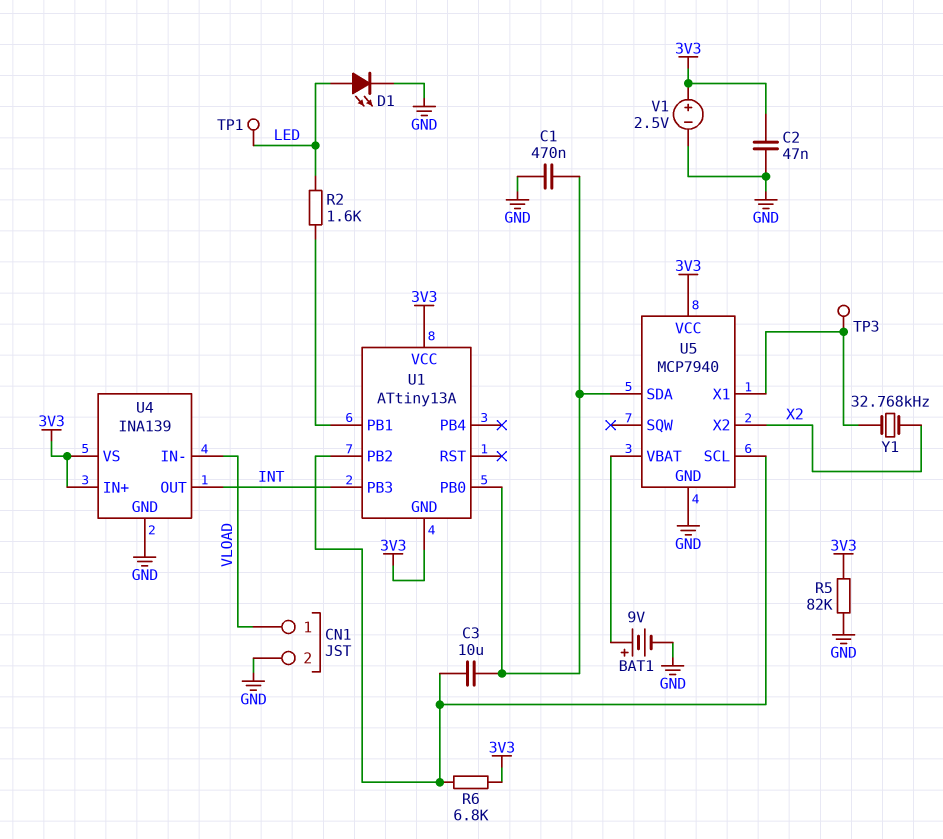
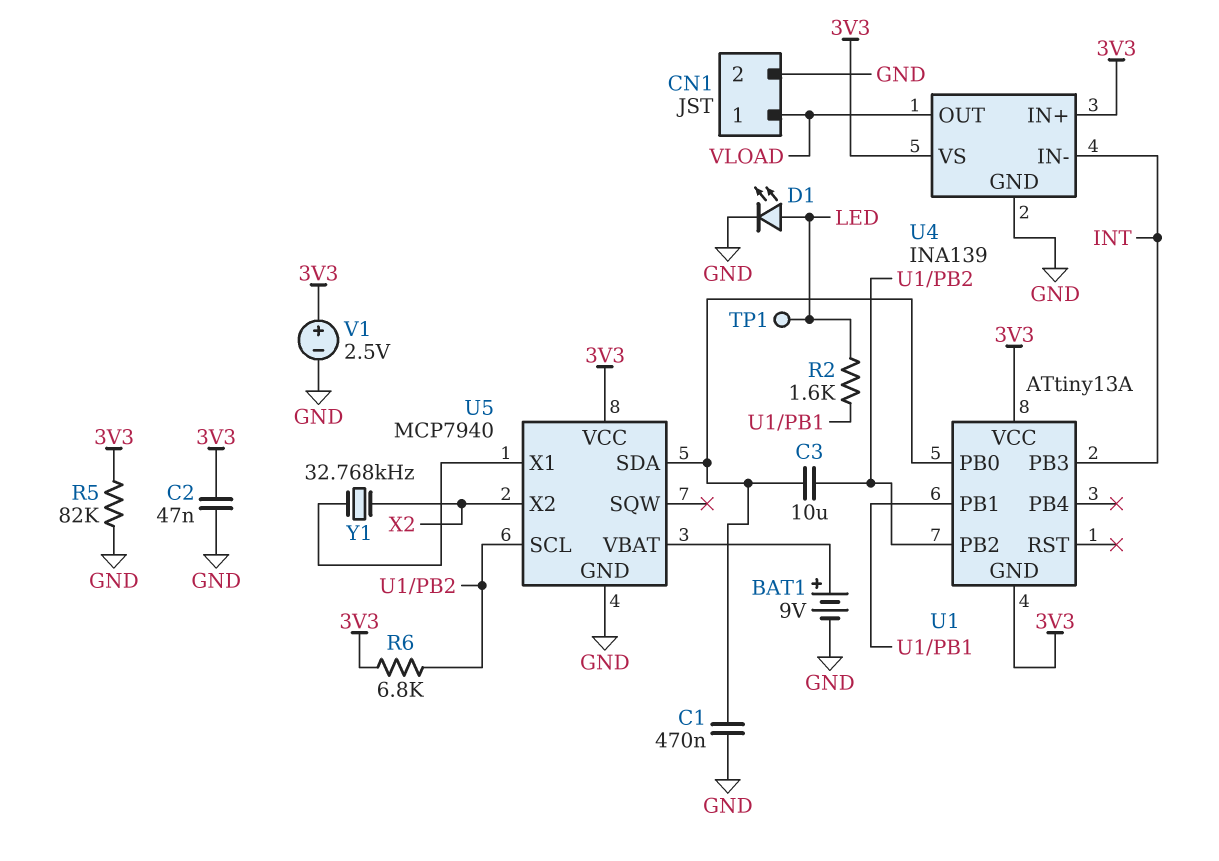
TP3: test point (U5/X1) -> none
U4 pin IN-: VLOAD -> INT
U4 pin OUT: INT -> VLOAD

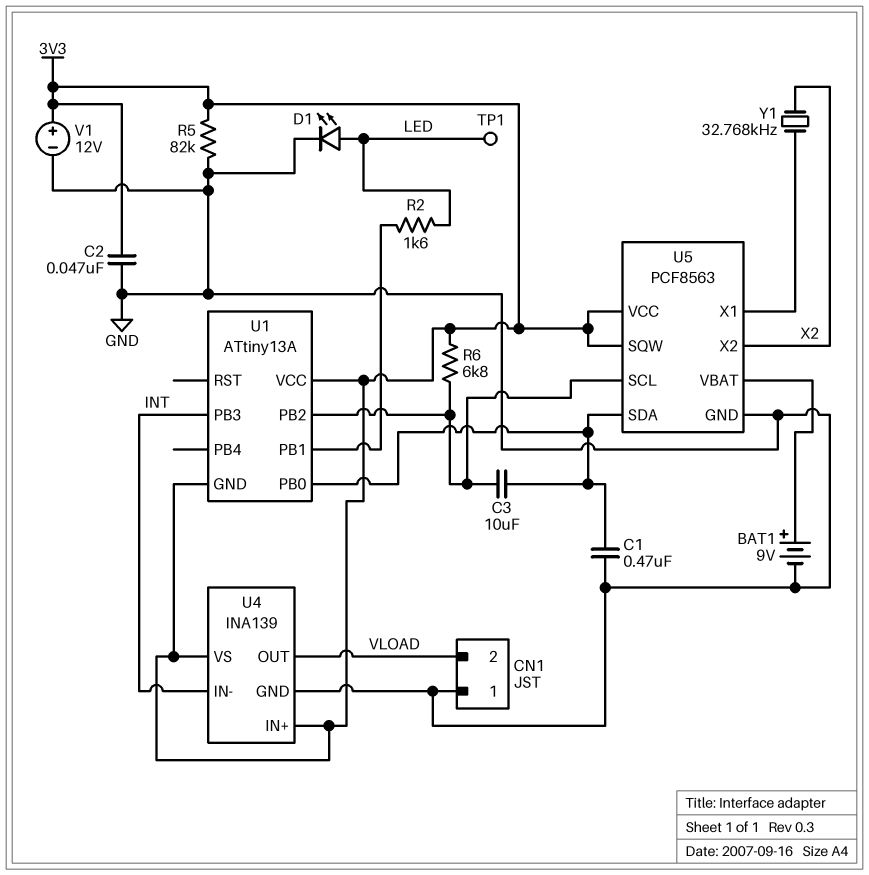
CN1 pin 1: VLOAD -> GND
CN1 pin 2: GND -> VLOAD
U5: MCP7940 -> PCF8563
U5 pin SQW: none -> 3V3
V1: 2.5V (plus 3V3, minus GND) -> 12V (plus 3V3, minus GND)

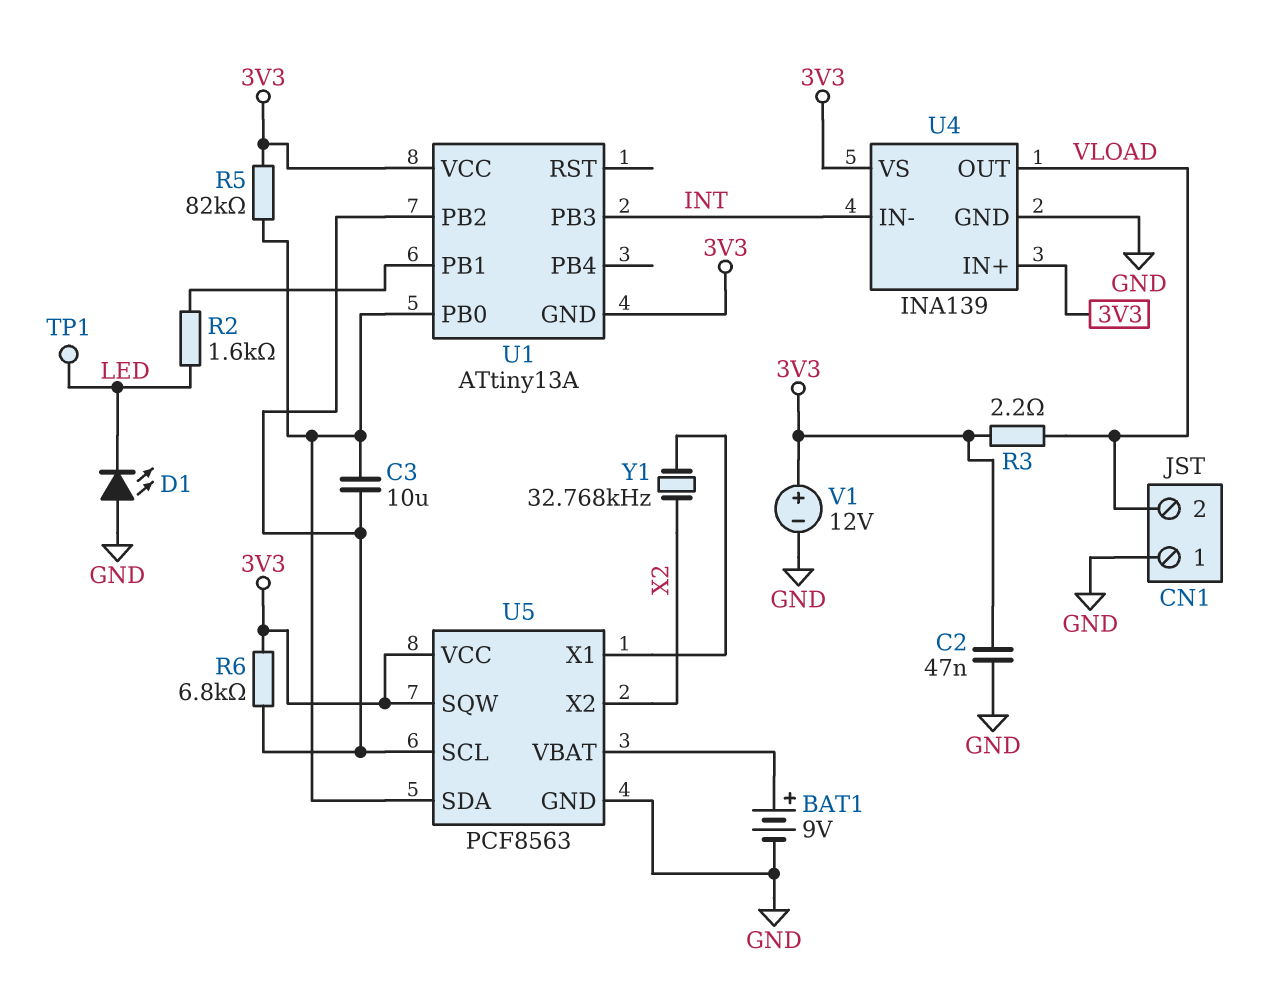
C1: 470nF (GND, U1/PB0) -> none
D1: LED (A LED, K GND) -> LED (A GND, K LED)
R3: none -> 2.2 (3V3, VLOAD)
R5: 82k (3V3, GND) -> 82k (3V3, U1/PB0)

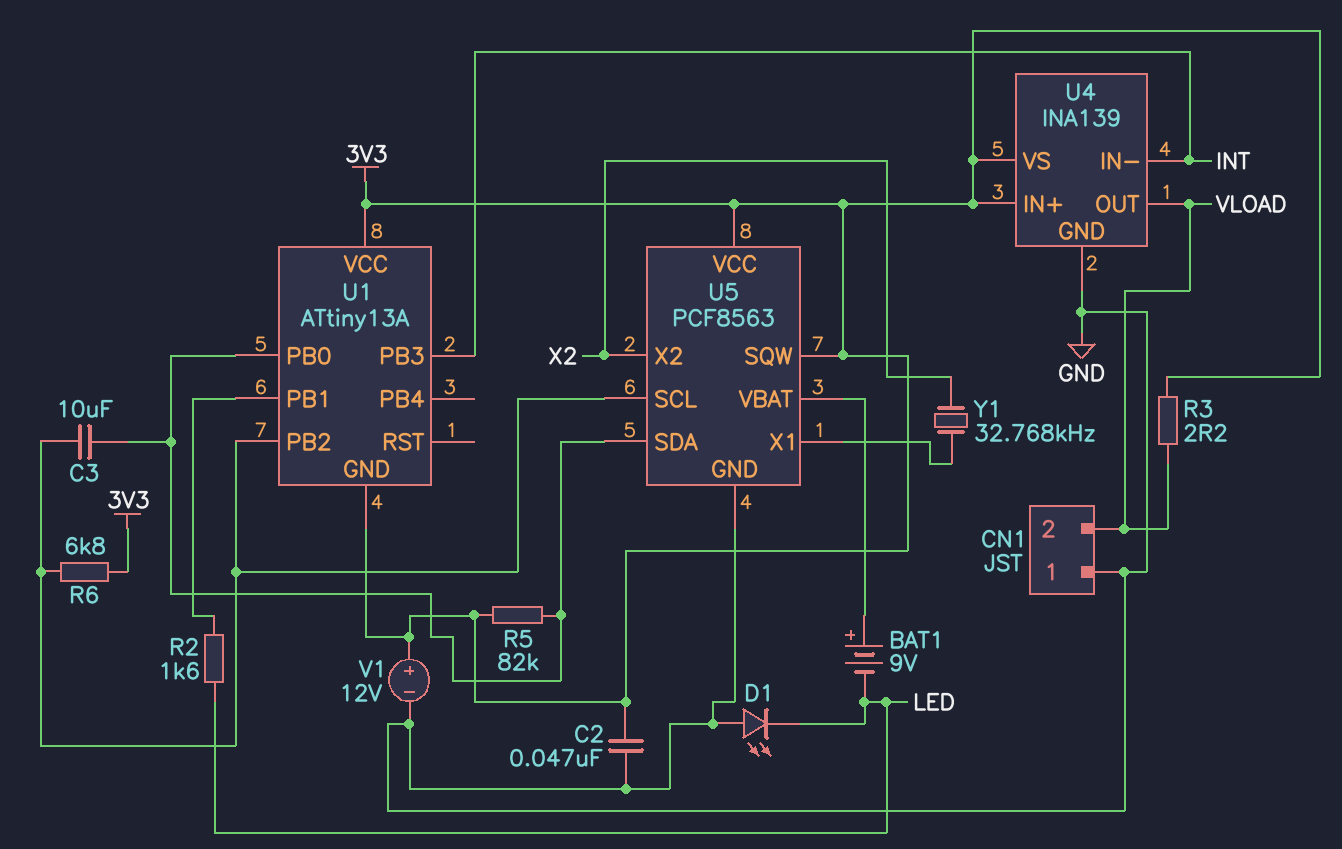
BAT1: 9V (plus U5/VBAT, minus GND) -> 9V (plus U5/VBAT, minus LED)
TP1: test point (LED) -> none

